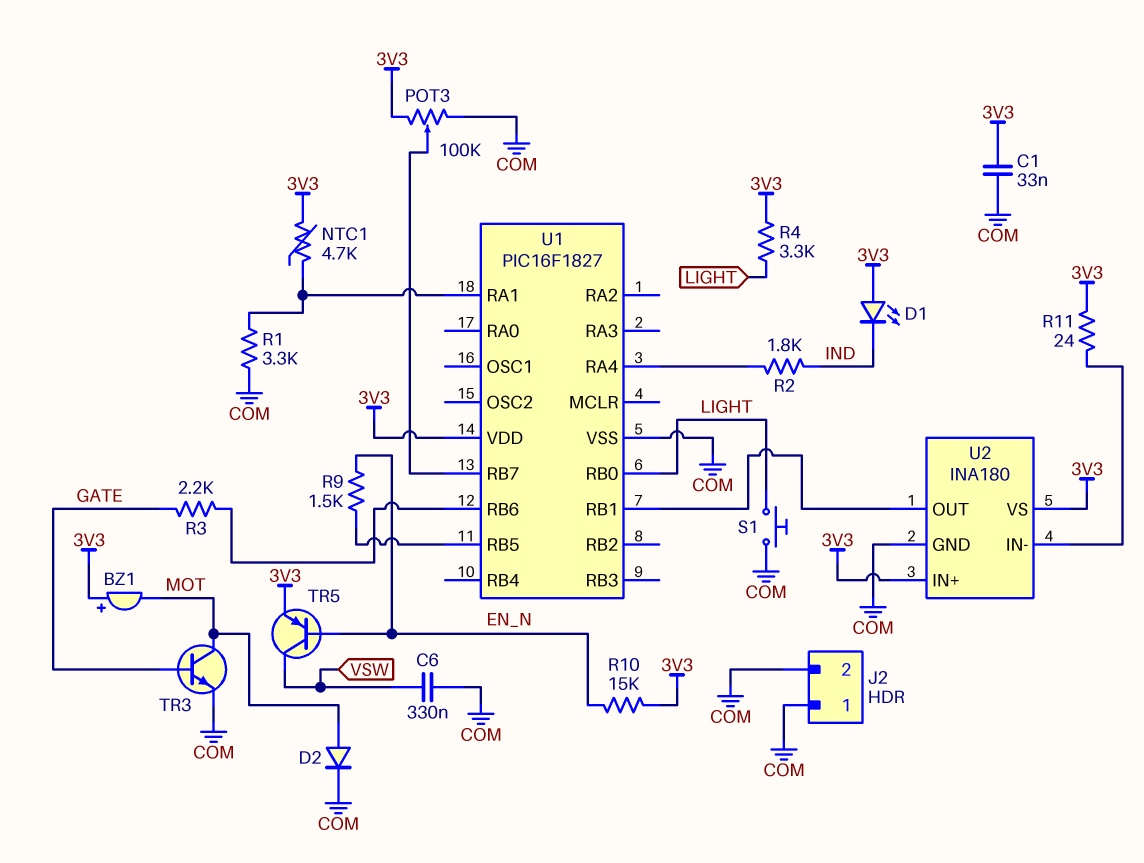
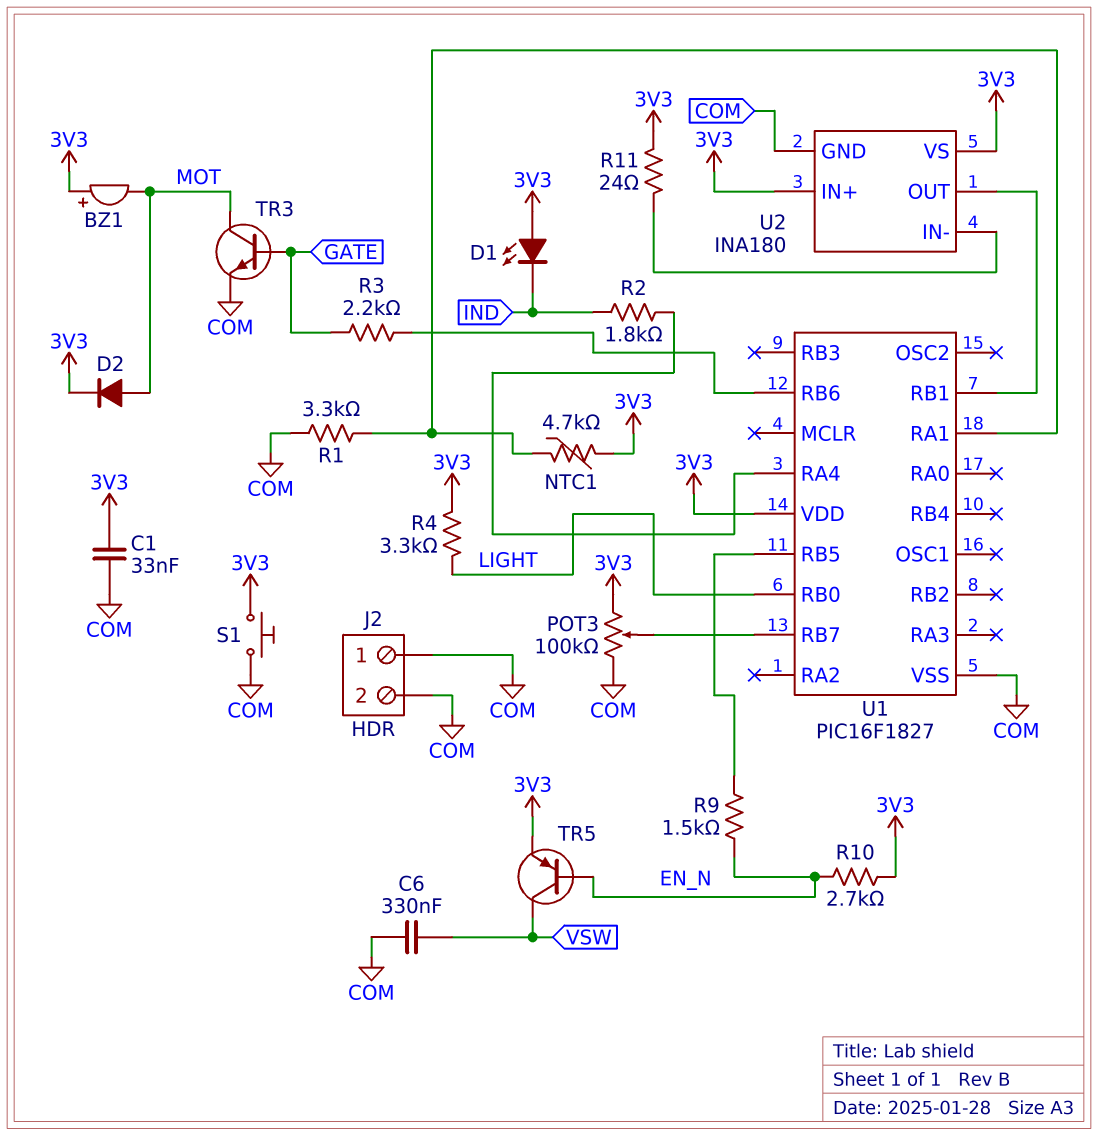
D2: diode (A MOT, K COM) -> diode (A MOT, K 3V3)
R10: 15k (3V3, EN_N) -> 2.7k (3V3, EN_N)
S1: button (COM, LIGHT) -> button (3V3, COM)

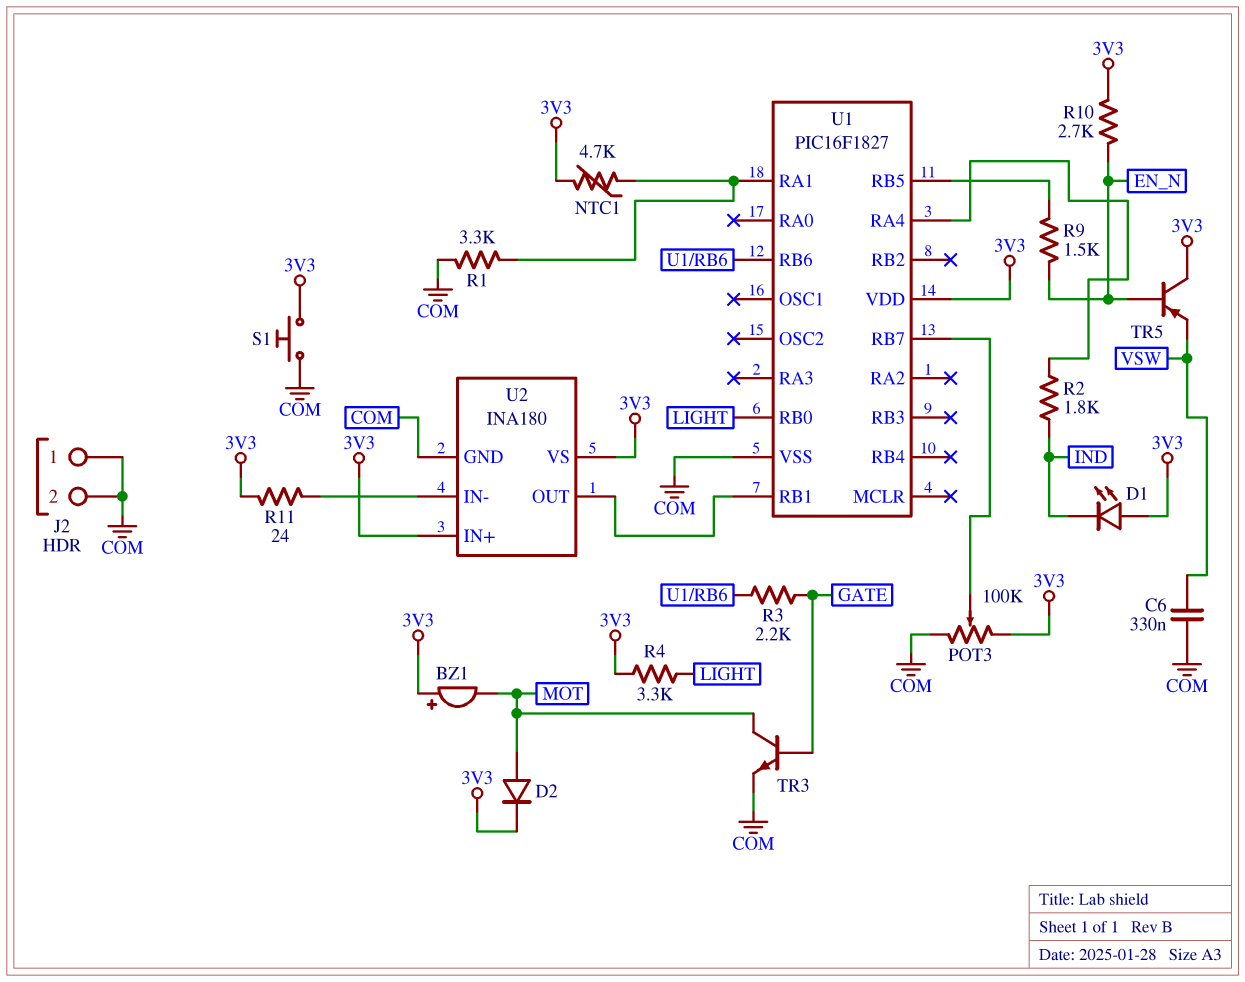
C1: 33nF (3V3, COM) -> none
TR5: PNP (B EN_N, C VSW, E 3V3) -> PNP (B EN_N, C 3V3, E VSW)

